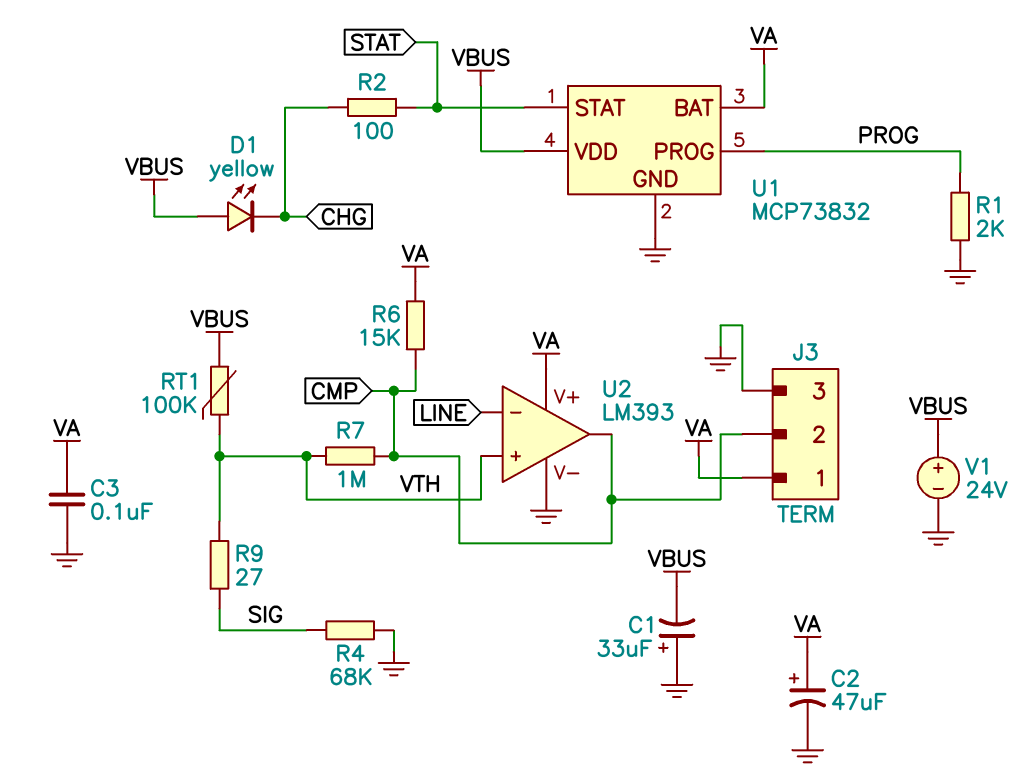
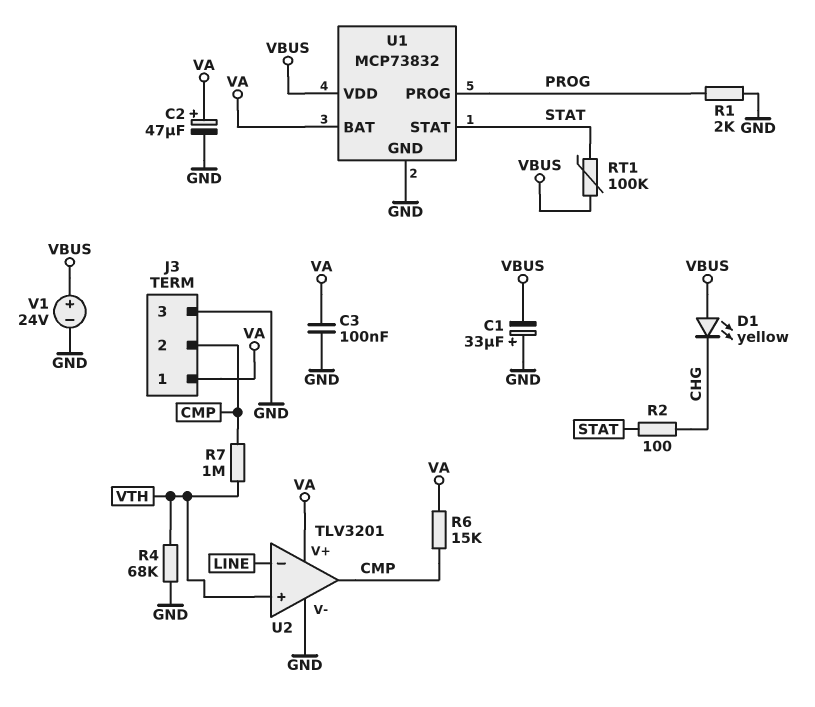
R4: 68k (GND, SIG) -> 68k (GND, VTH)
R9: 27 (SIG, VTH) -> none
RT1: 100k (VBUS, VTH) -> 100k (STAT, VBUS)
U2: LM393 -> TLV3201

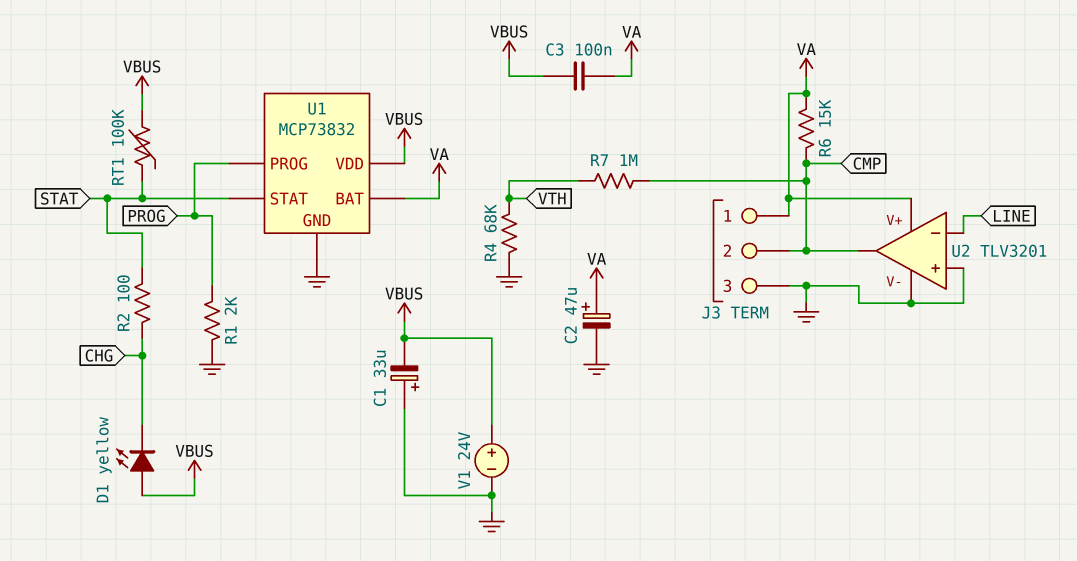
C3: 100nF (GND, VA) -> 100nF (VA, VBUS)
U2 pin in+: VTH -> GND

